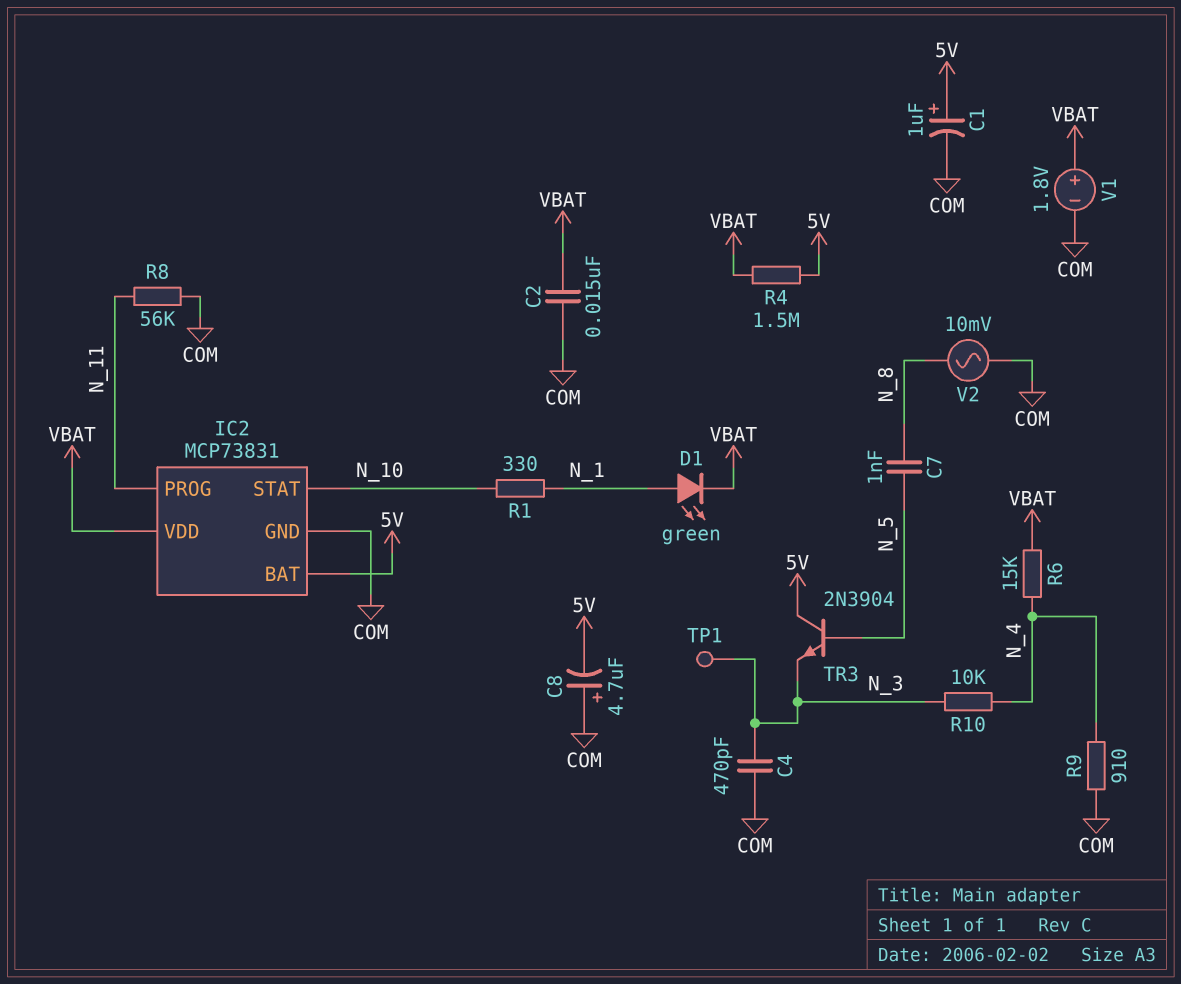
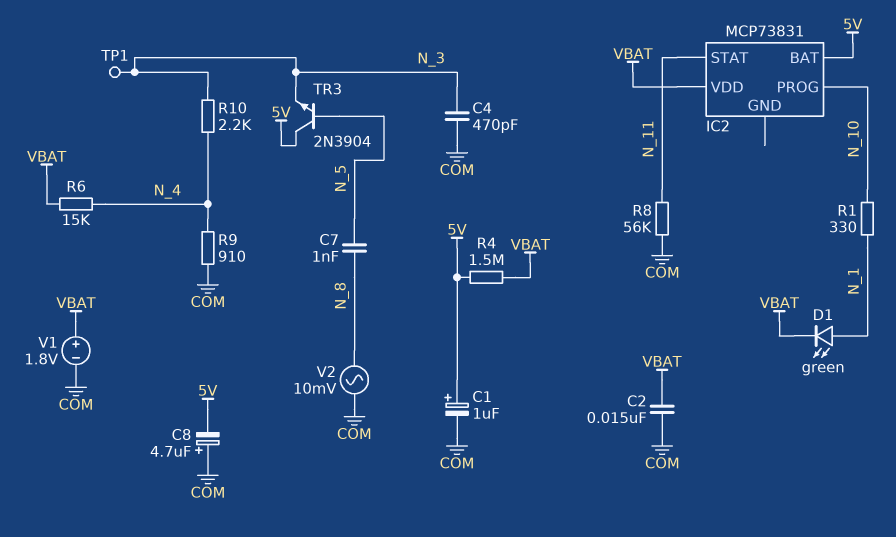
IC2 pin GND: COM -> none
IC2 pin PROG: N_11 -> N_10
IC2 pin STAT: N_10 -> N_11
R10: 10k (N_3, N_4) -> 2.2k (N_3, N_4)

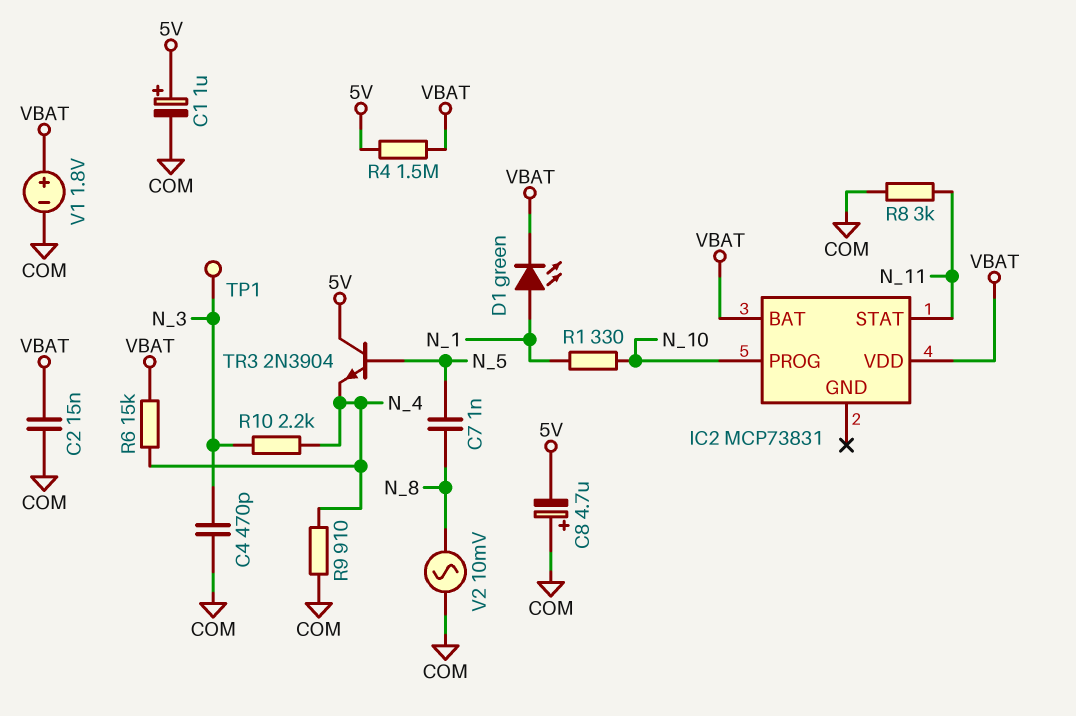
IC2 pin BAT: 5V -> VBAT
R8: 56k (COM, N_11) -> 3k (COM, N_11)
TR3: NPN 2N3904 (B N_5, C 5V, E N_3) -> NPN 2N3904 (B N_5, C 5V, E N_4)

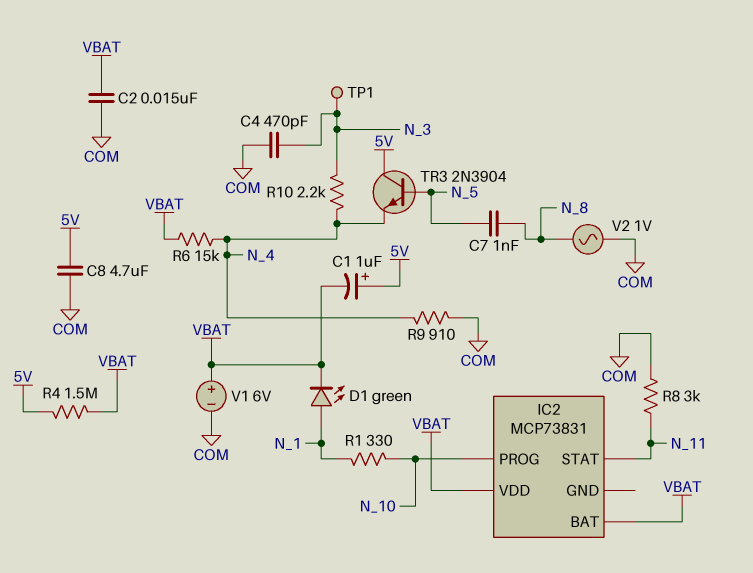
C1: 1uF (plus 5V, minus COM) -> 1uF (plus 5V, minus VBAT)
C8: 4.7uF (plus COM, minus 5V) -> 4.7uF (5V, COM)
V1: 1.8V (plus VBAT, minus COM) -> 6V (plus VBAT, minus COM)
V2: AC 10mV (COM, N_8) -> AC 1V (COM, N_8)

